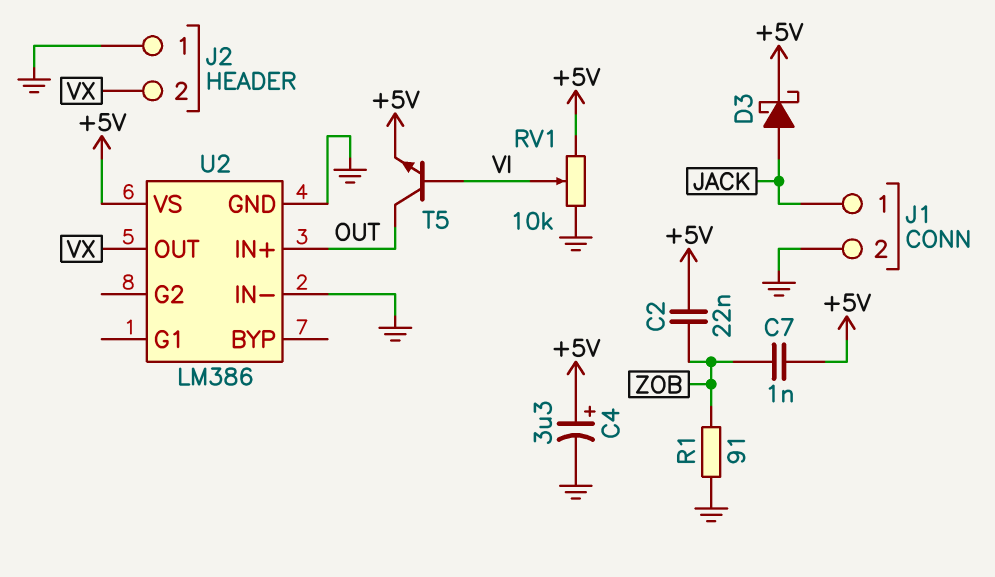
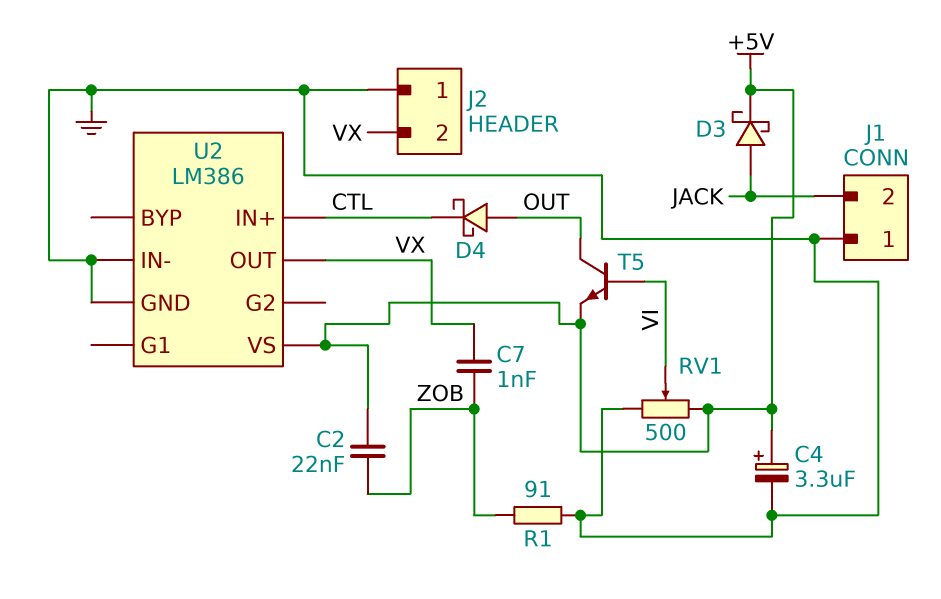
C7: 1nF (+5V, ZOB) -> 1nF (VX, ZOB)
D4: none -> schottky (A OUT, K CTL)
J1 pin 1: JACK -> GND
J1 pin 2: GND -> JACK
RV1: 10k (+5V, GND, wiper VI) -> 500 (+5V, GND, wiper VI)
U2 pin IN+: OUT -> CTL

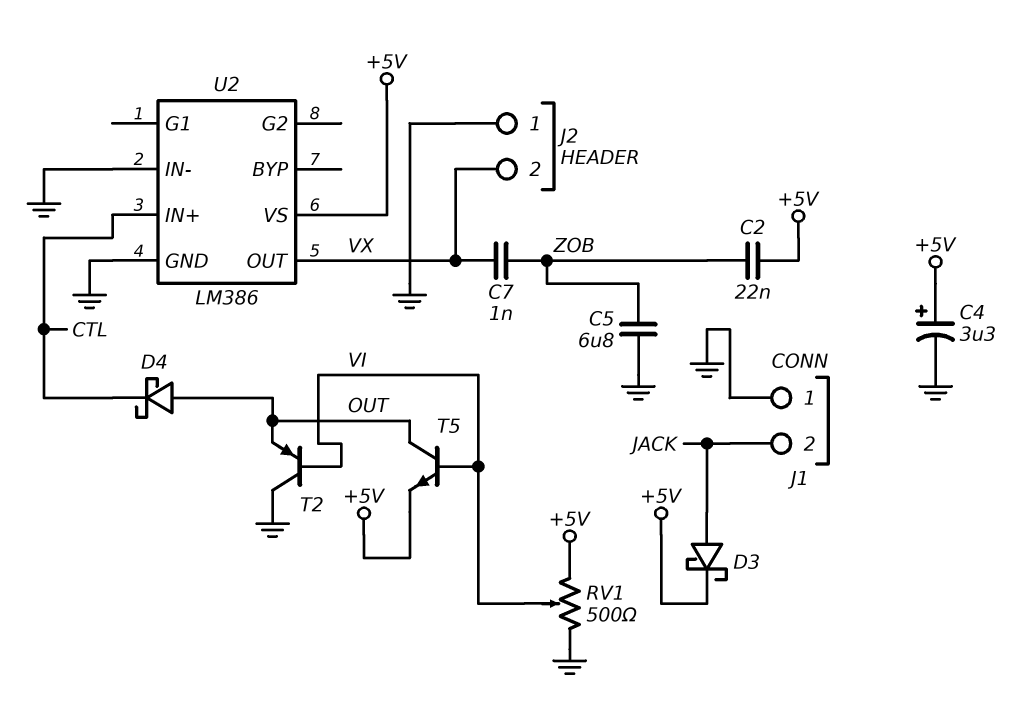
C5: none -> 6.8uF (GND, ZOB)
R1: 91 (GND, ZOB) -> none
T2: none -> PNP (B VI, C GND, E OUT)

